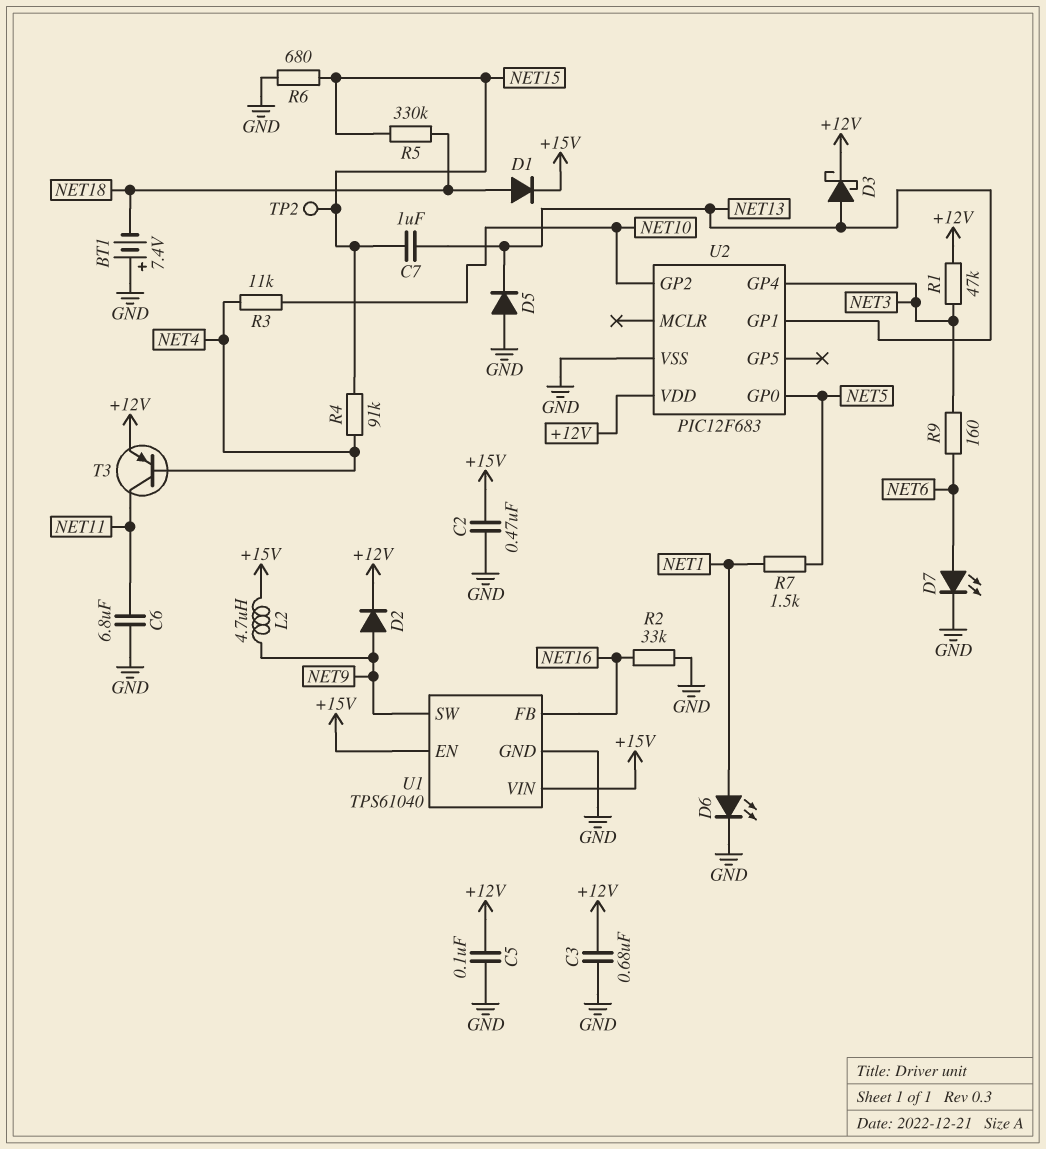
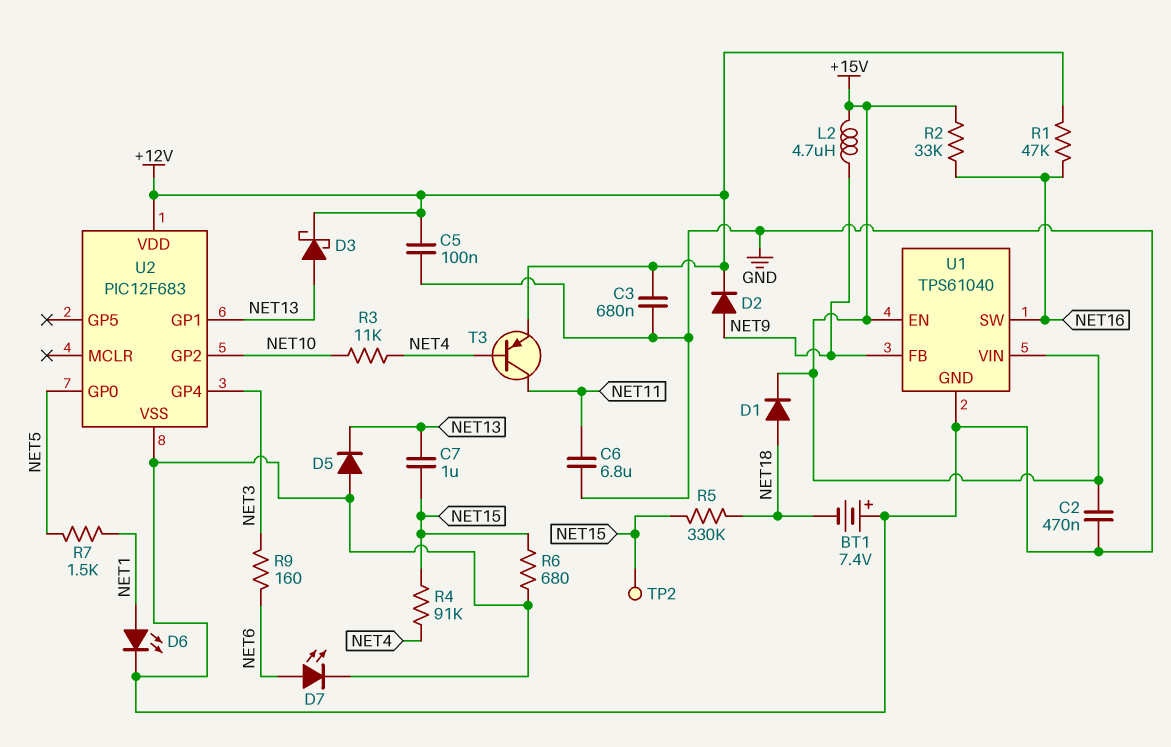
R1: 47k (+12V, NET3) -> 47k (+12V, NET16)
R2: 33k (GND, NET16) -> 33k (+15V, NET16)
U1 pin FB: NET16 -> NET9
U1 pin SW: NET9 -> NET16

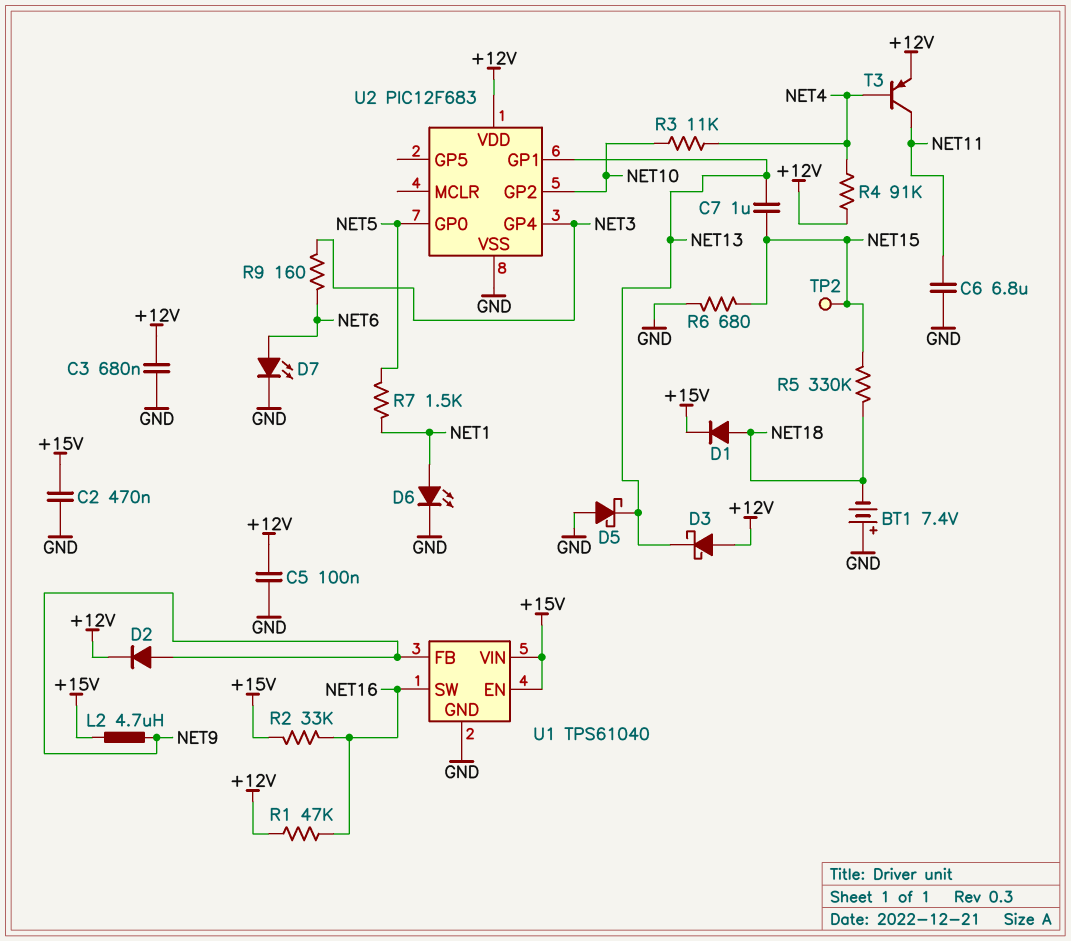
D3: schottky (A NET13, K +12V) -> schottky (A +12V, K NET13)
D5: diode (A GND, K NET13) -> schottky (A GND, K NET13)
R4: 91k (NET4, NET15) -> 91k (+12V, NET4)

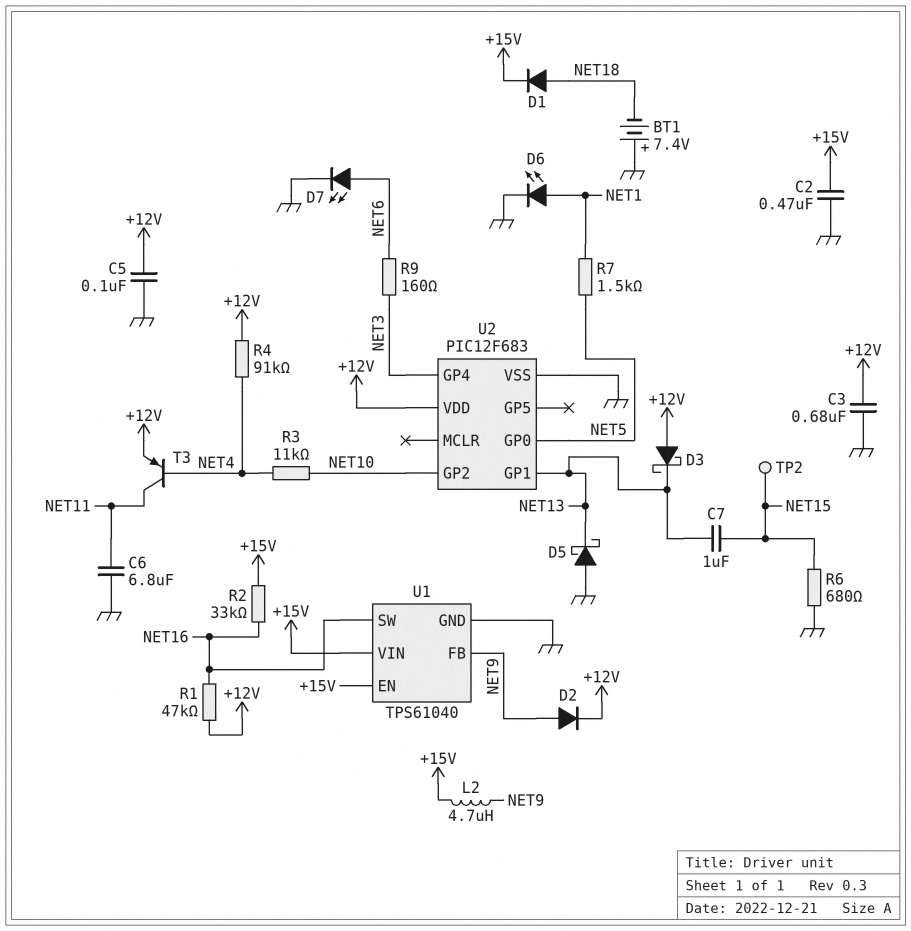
R5: 330k (NET15, NET18) -> none

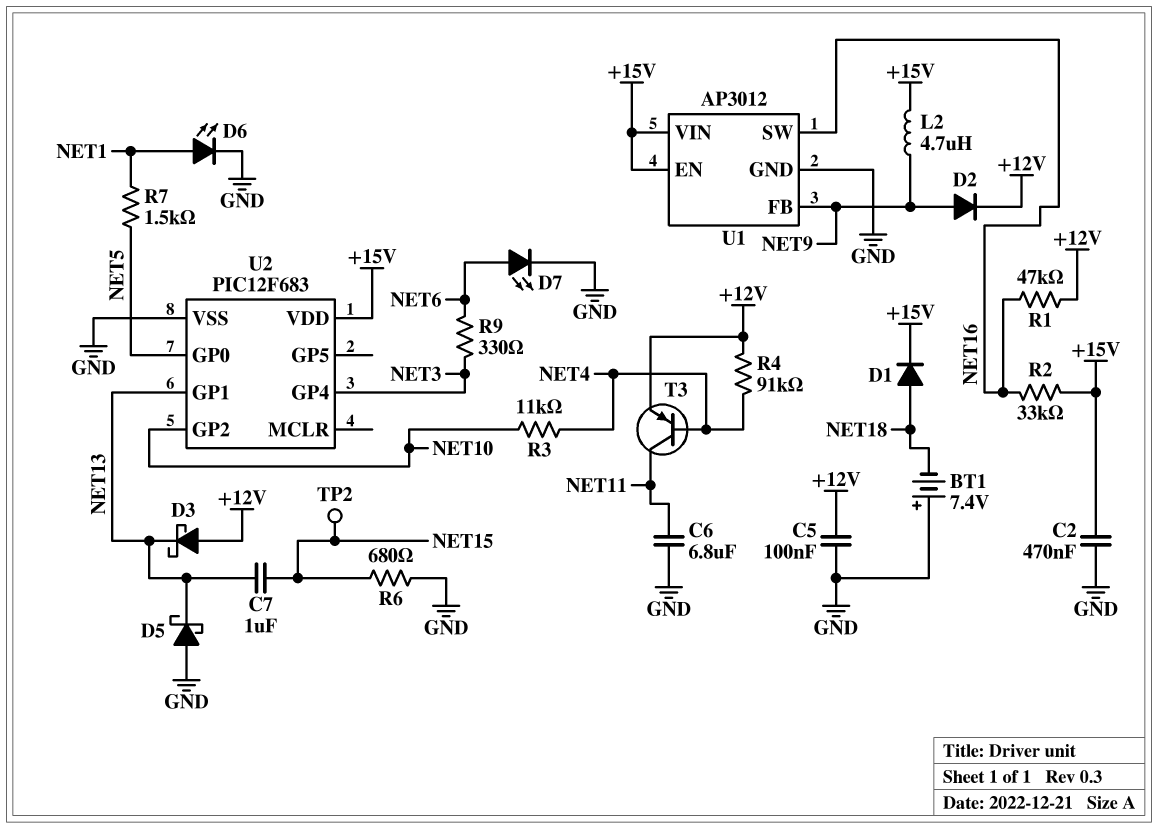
C3: 680nF (+12V, GND) -> none
R9: 160 (NET3, NET6) -> 330 (NET3, NET6)
U1: TPS61040 -> AP3012
U2 pin VDD: +12V -> +15V

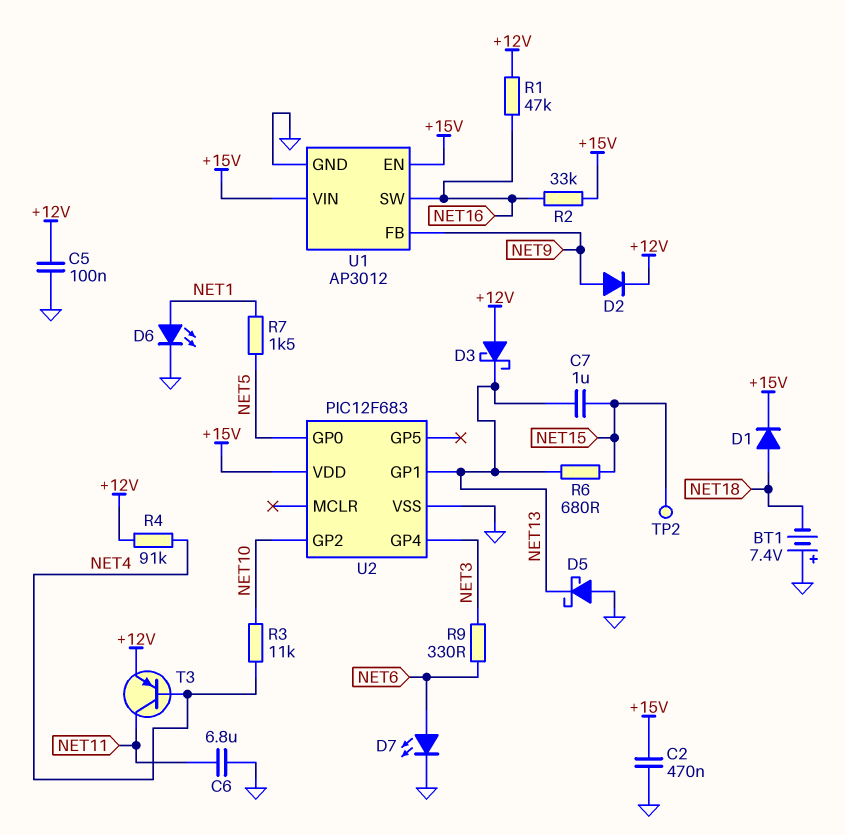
L2: 4.7uH (+15V, NET9) -> none
R6: 680 (GND, NET15) -> 680 (NET13, NET15)

